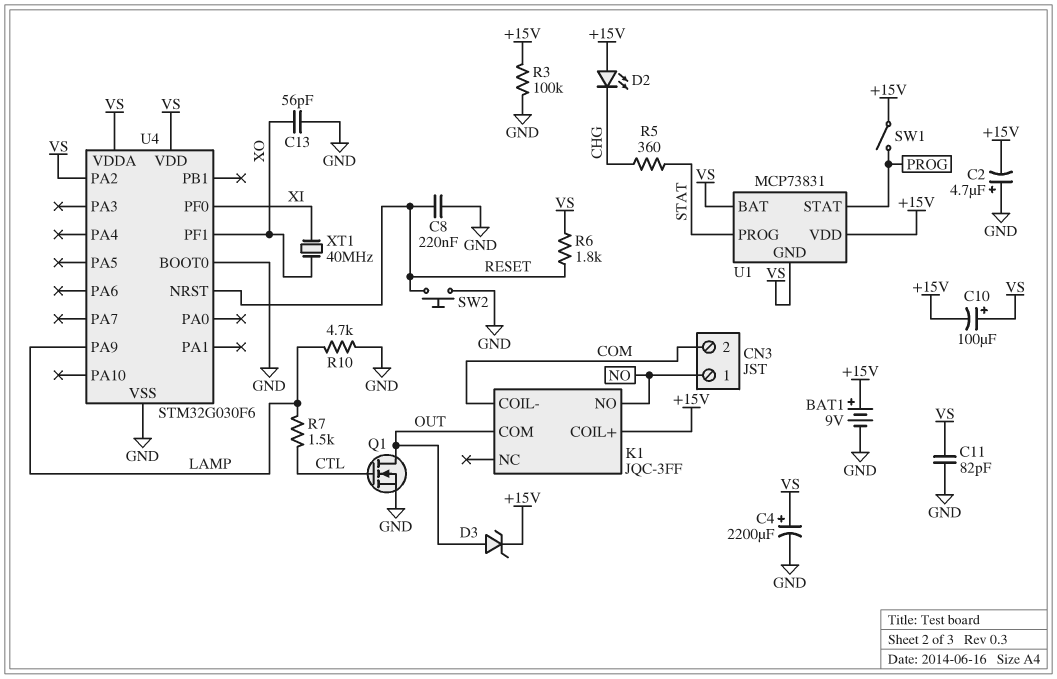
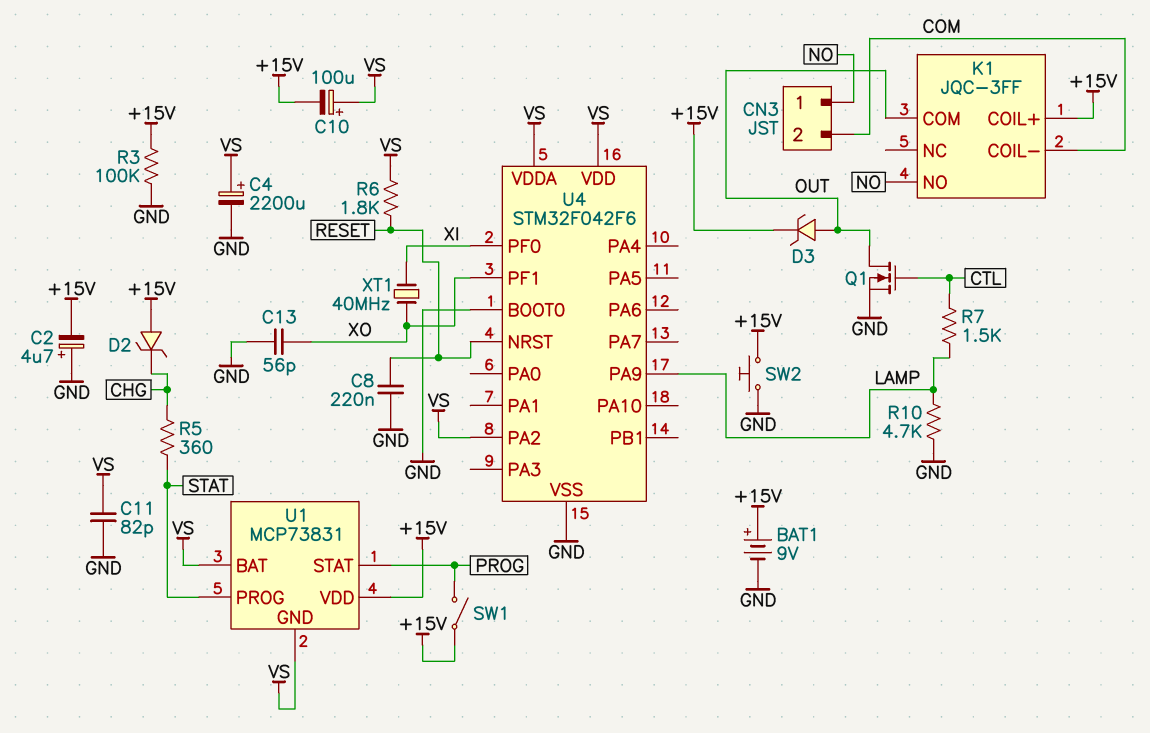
D2: LED (A +15V, K CHG) -> zener (A +15V, K CHG)
SW2: button (GND, RESET) -> button (+15V, GND)
U4: STM32G030F6 -> STM32F042F6

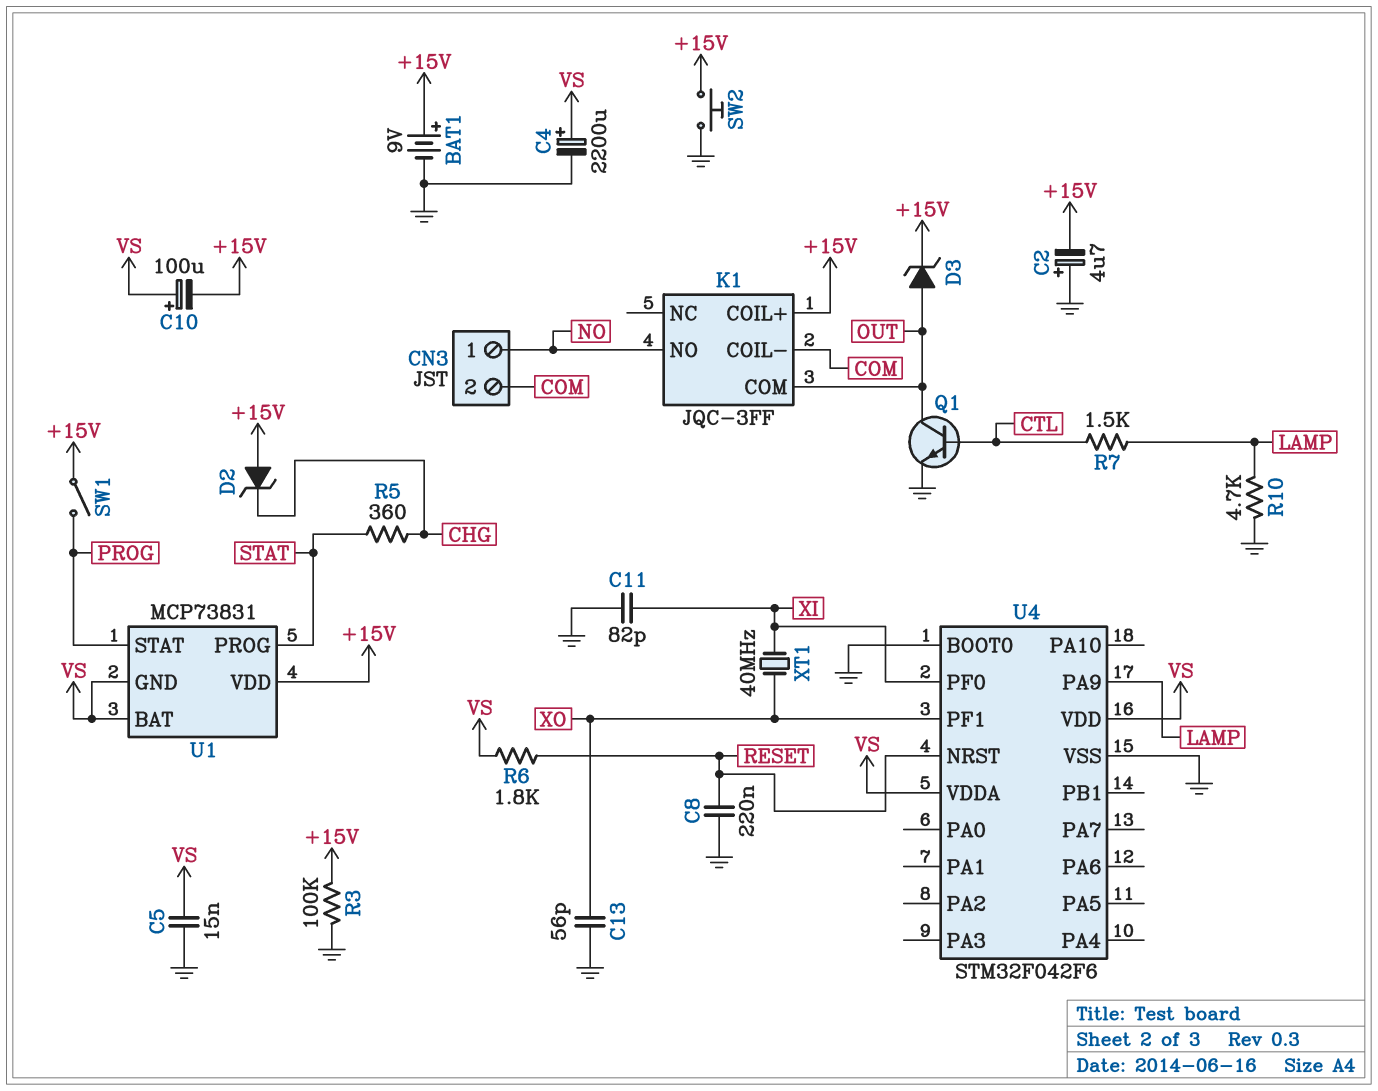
C5: none -> 15nF (GND, VS)
C11: 82pF (GND, VS) -> 82pF (GND, XI)
Q1: NMOS (G CTL, D OUT, S GND) -> NPN (B CTL, C OUT, E GND)
U4 pin PA2: VS -> none

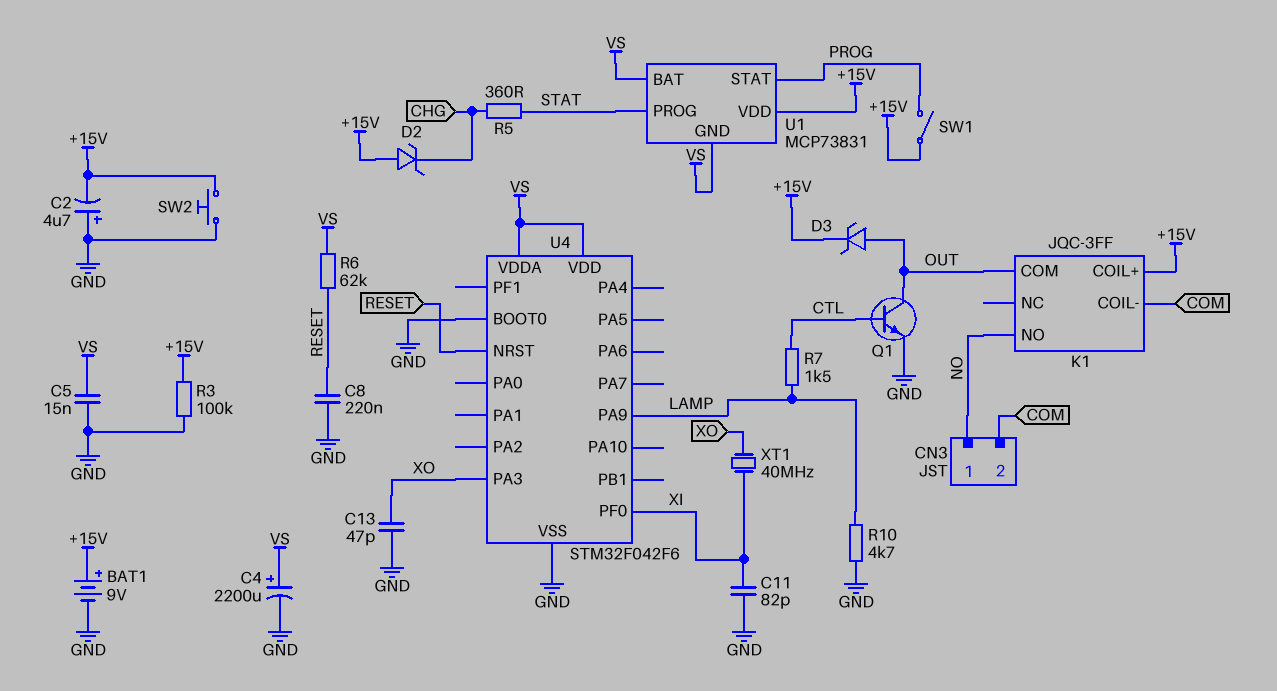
C10: 100uF (plus VS, minus +15V) -> none
C13: 56pF (GND, XO) -> 47pF (GND, XO)
R6: 1.8k (RESET, VS) -> 62k (RESET, VS)
U4 pin PA3: none -> XO
U4 pin PF1: XO -> none

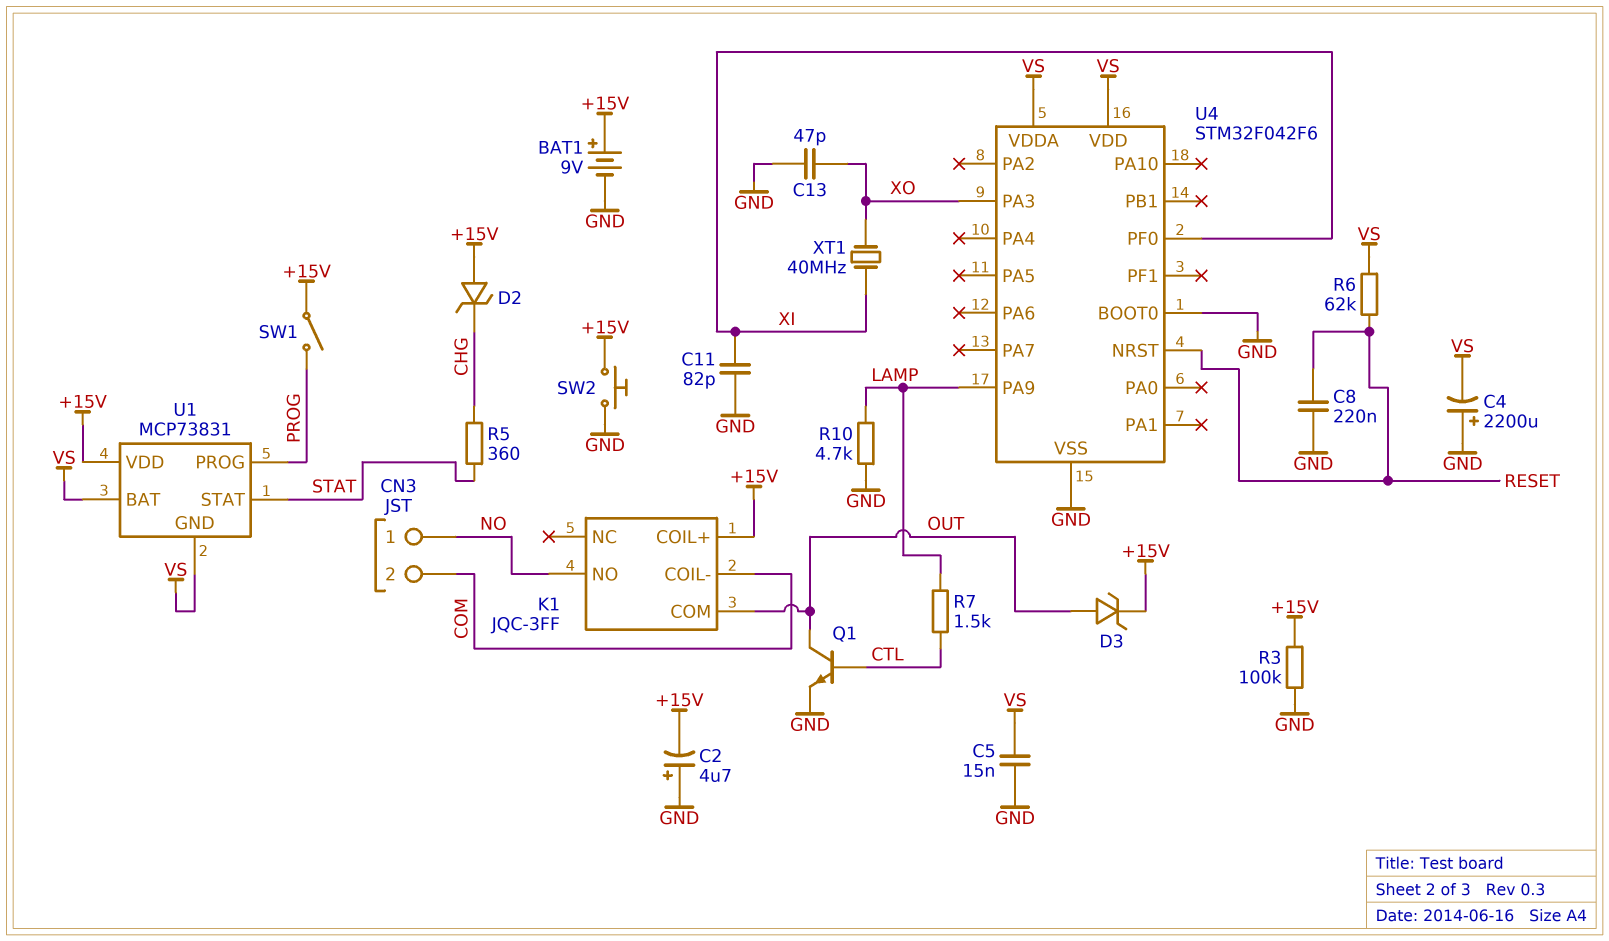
C4: 2200uF (plus VS, minus GND) -> 2200uF (plus GND, minus VS)
U1 pin PROG: STAT -> PROG
U1 pin STAT: PROG -> STAT

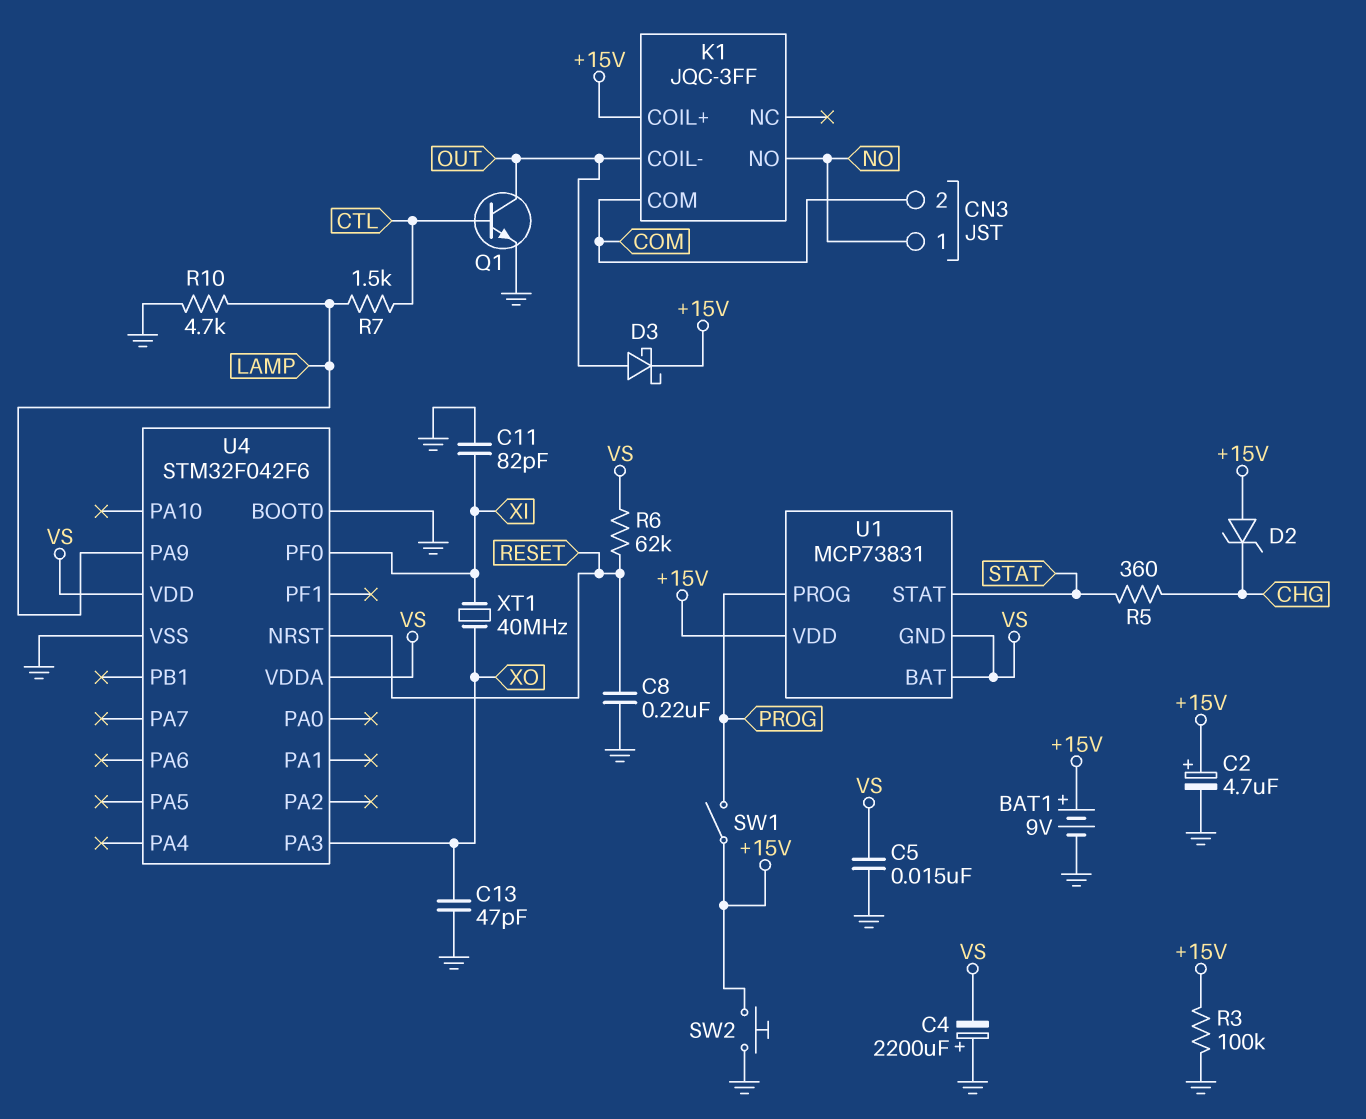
C2: 4.7uF (plus GND, minus +15V) -> 4.7uF (plus +15V, minus GND)
D3: zener (A OUT, K +15V) -> schottky (A OUT, K +15V)
K1 pin COIL-: COM -> OUT
K1 pin COM: OUT -> COM

